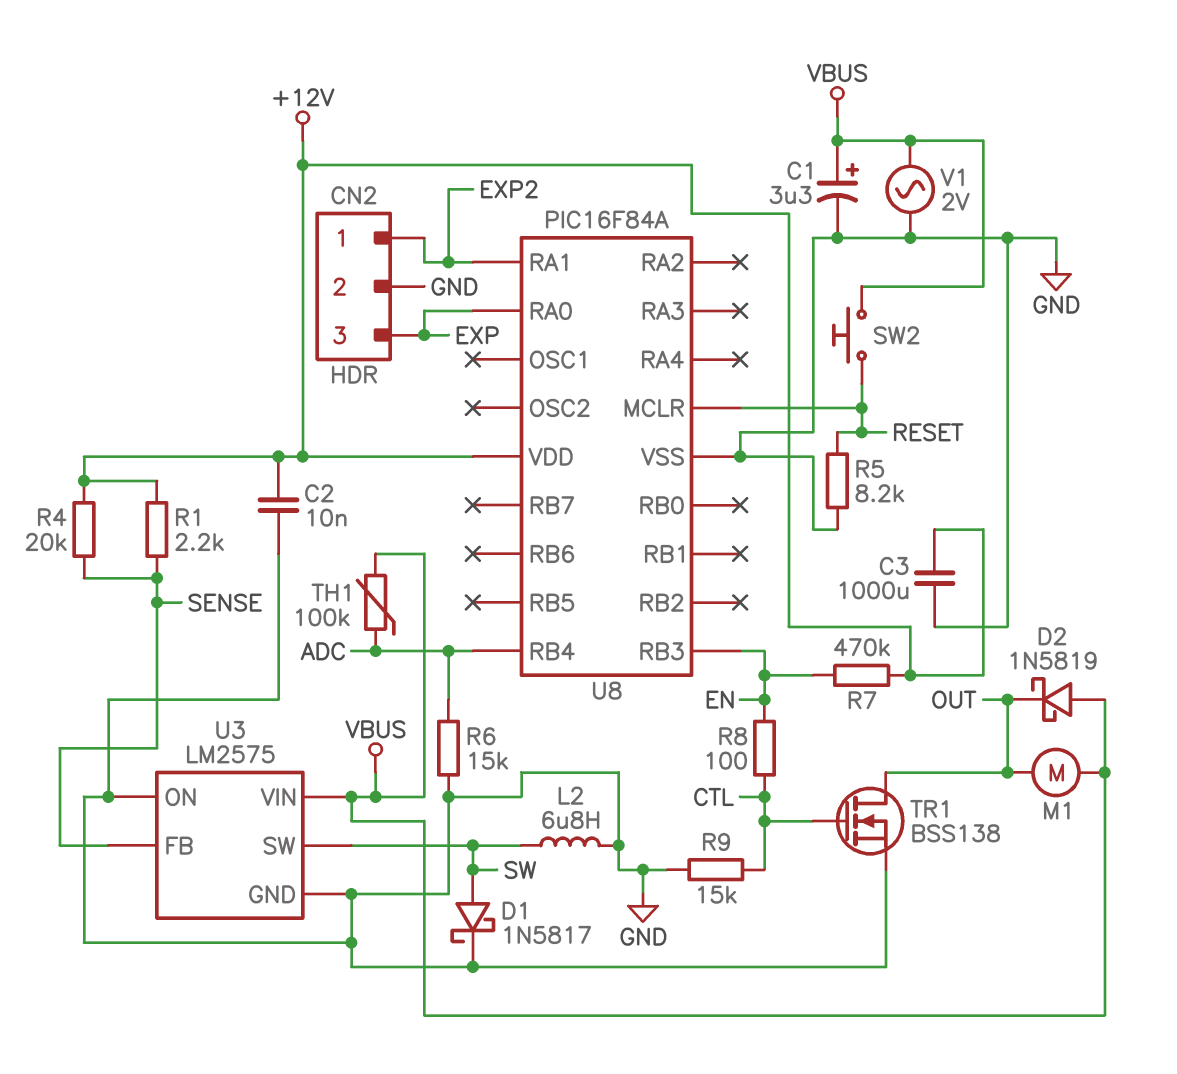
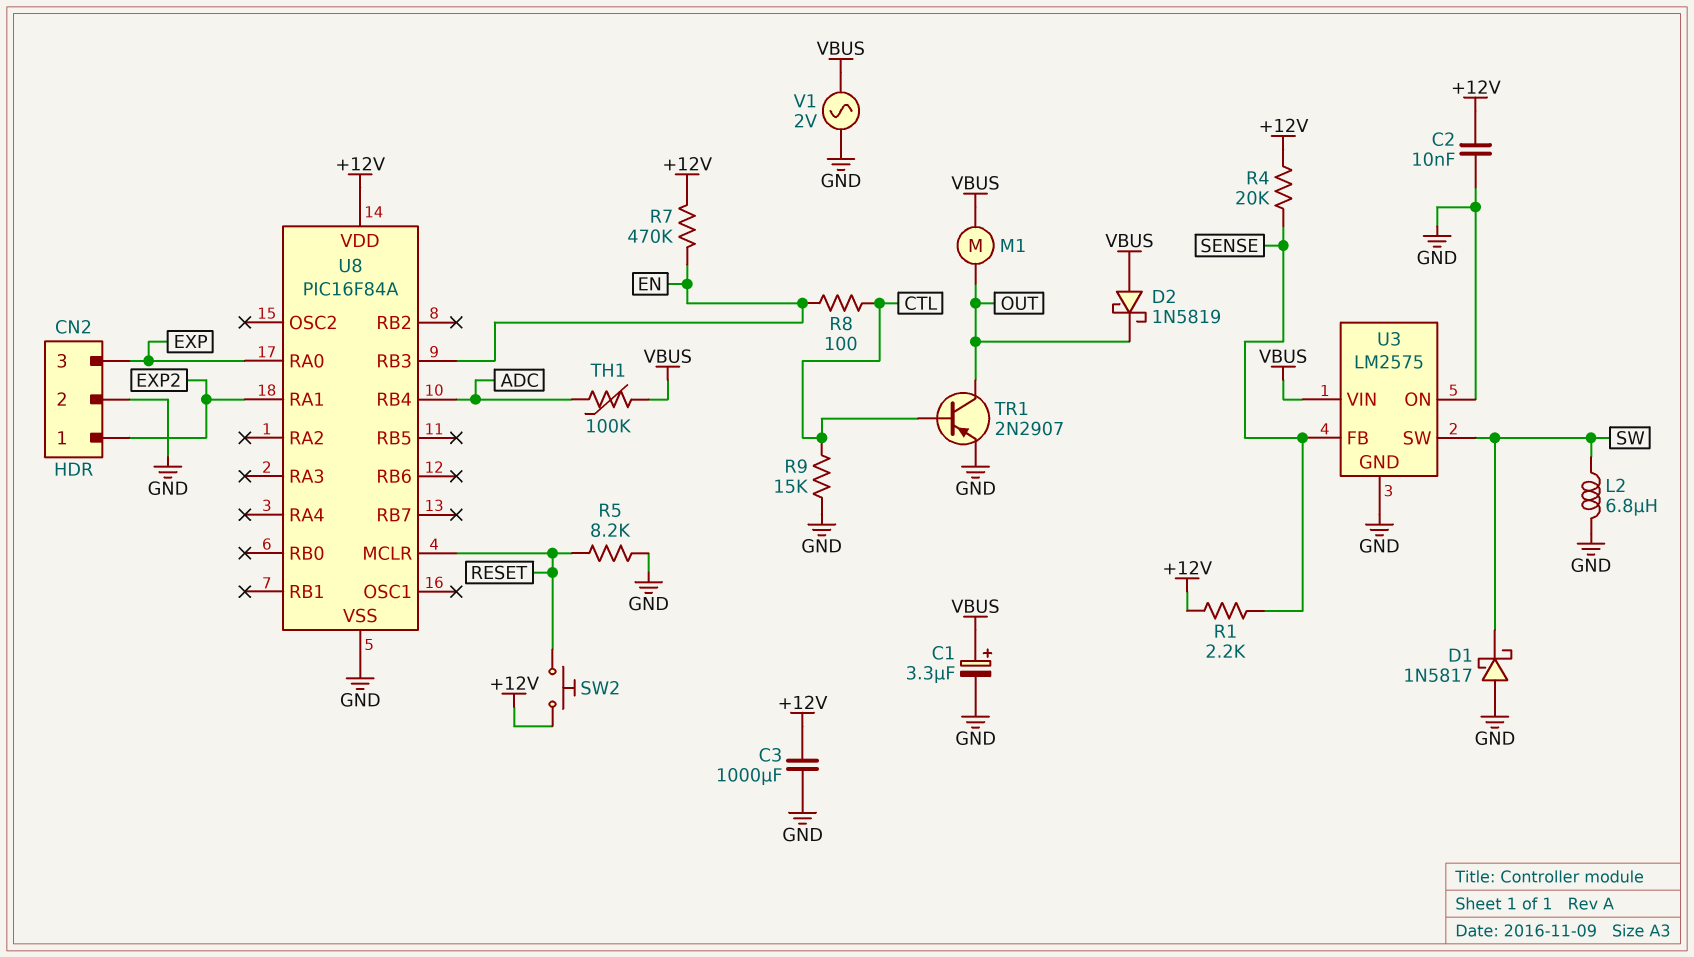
D1: schottky 1N5817 (A SW, K GND) -> schottky 1N5817 (A GND, K SW)
R6: 15k (ADC, GND) -> none
SW2: button (RESET, VBUS) -> button (+12V, RESET)
TR1: NMOS BSS138 (G CTL, D OUT, S GND) -> PNP 2N2907 (B CTL, C OUT, E GND)

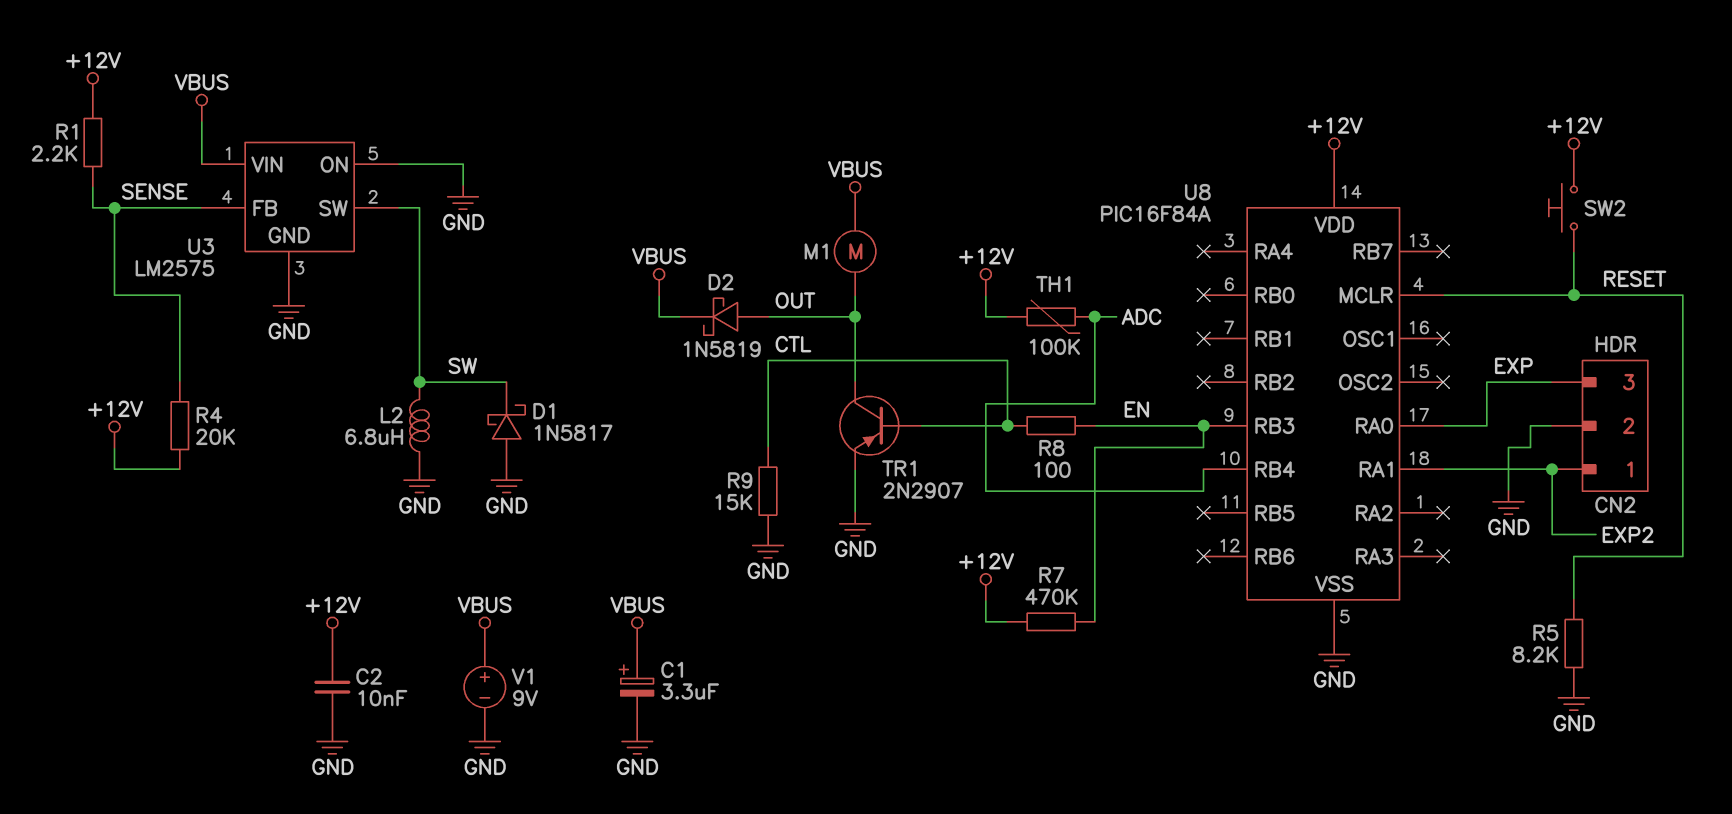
C3: 1000uF (+12V, GND) -> none
D2: schottky 1N5819 (A VBUS, K OUT) -> schottky 1N5819 (A OUT, K VBUS)
TH1: 100k (ADC, VBUS) -> 100k (+12V, ADC)
V1: AC 2V (GND, VBUS) -> 9V (plus VBUS, minus GND)

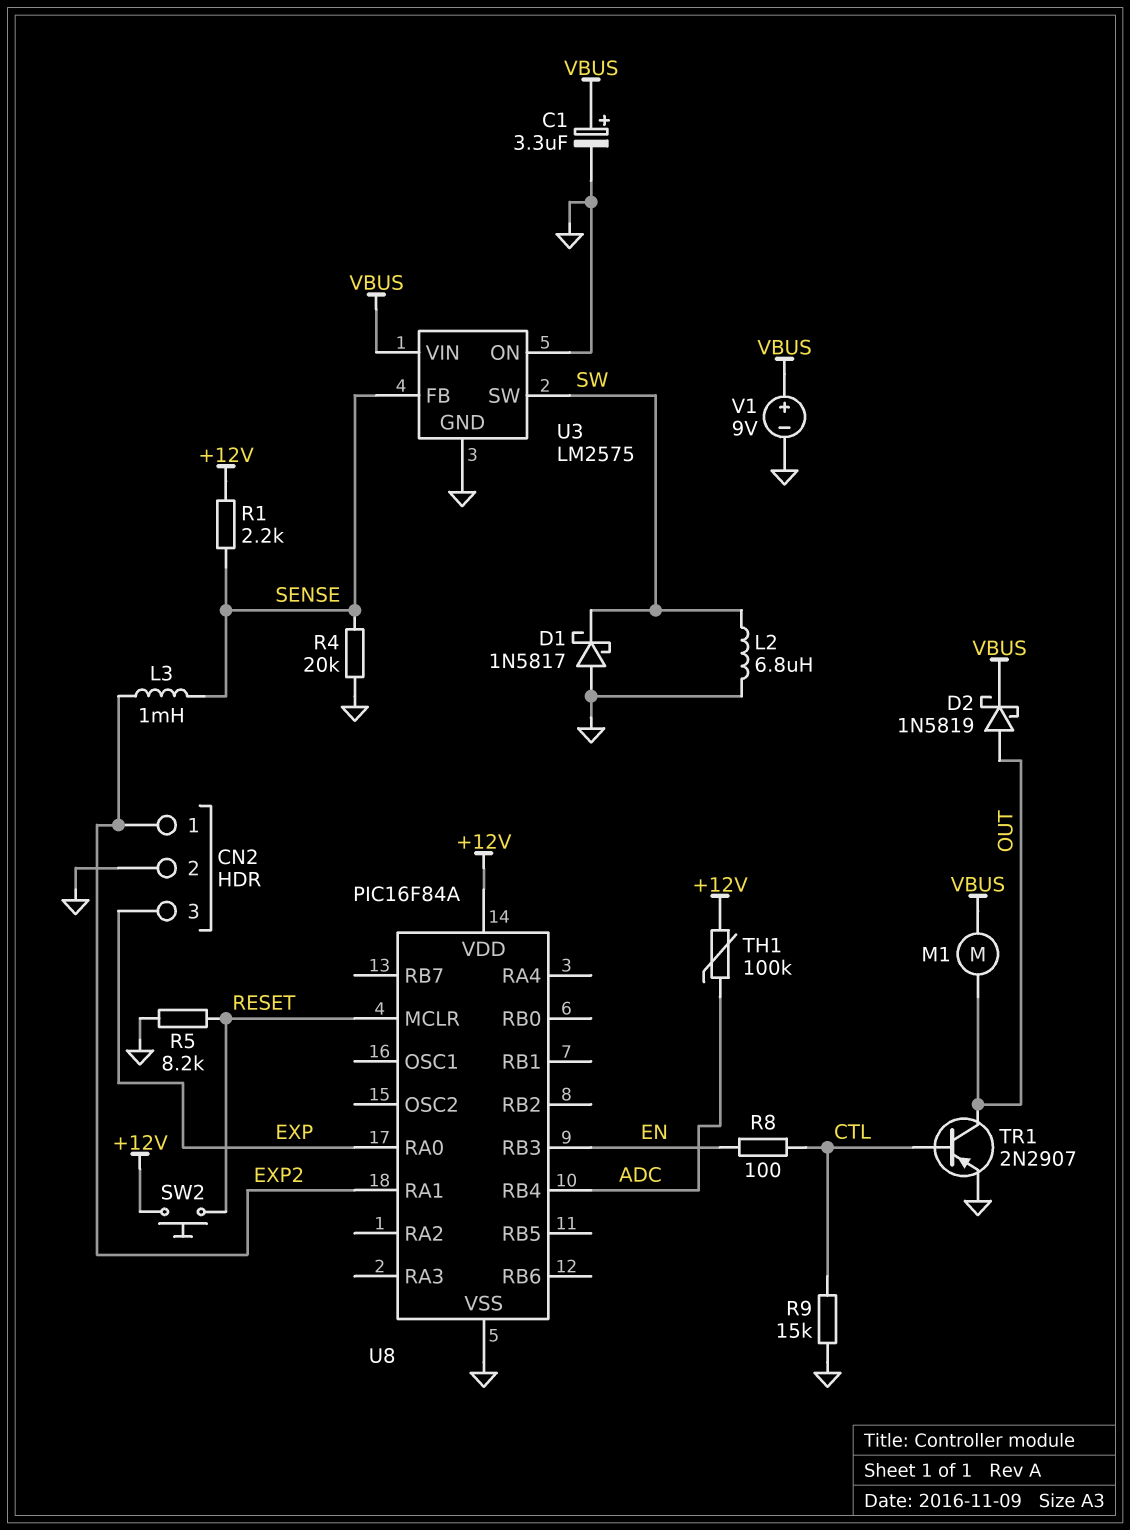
C2: 10nF (+12V, GND) -> none
L3: none -> 1mH (EXP2, SENSE)
R4: 20k (+12V, SENSE) -> 20k (GND, SENSE)
R7: 470k (+12V, EN) -> none

